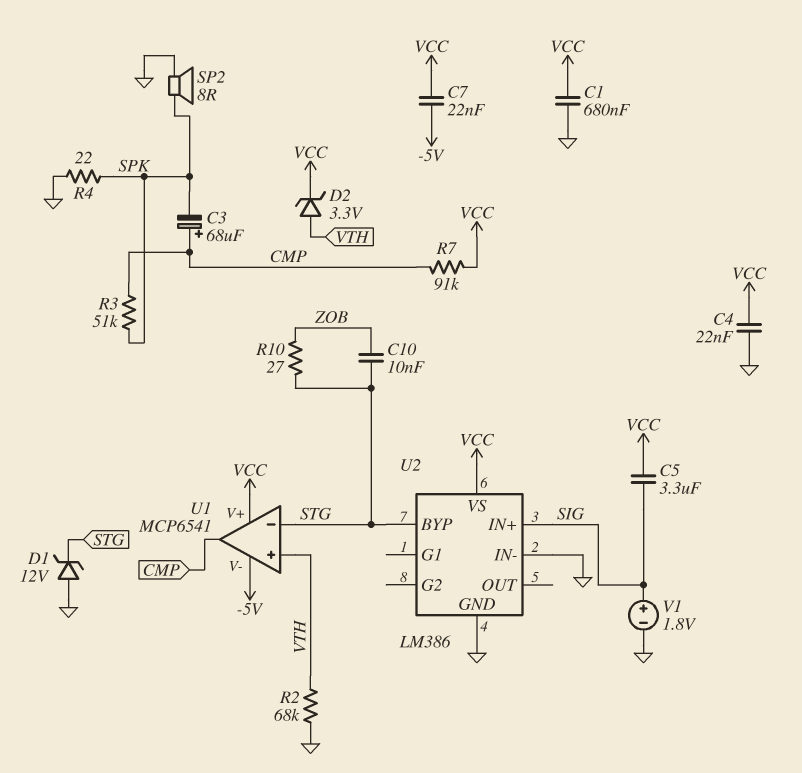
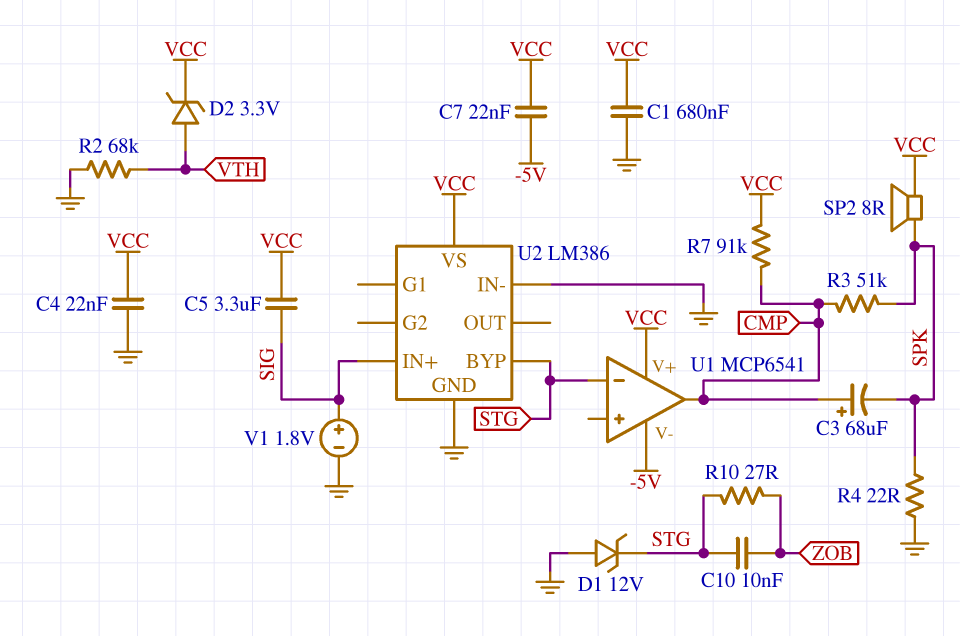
SP2: speaker 8R (GND, SPK) -> speaker 8R (SPK, VCC)
U1 pin in+: VTH -> none

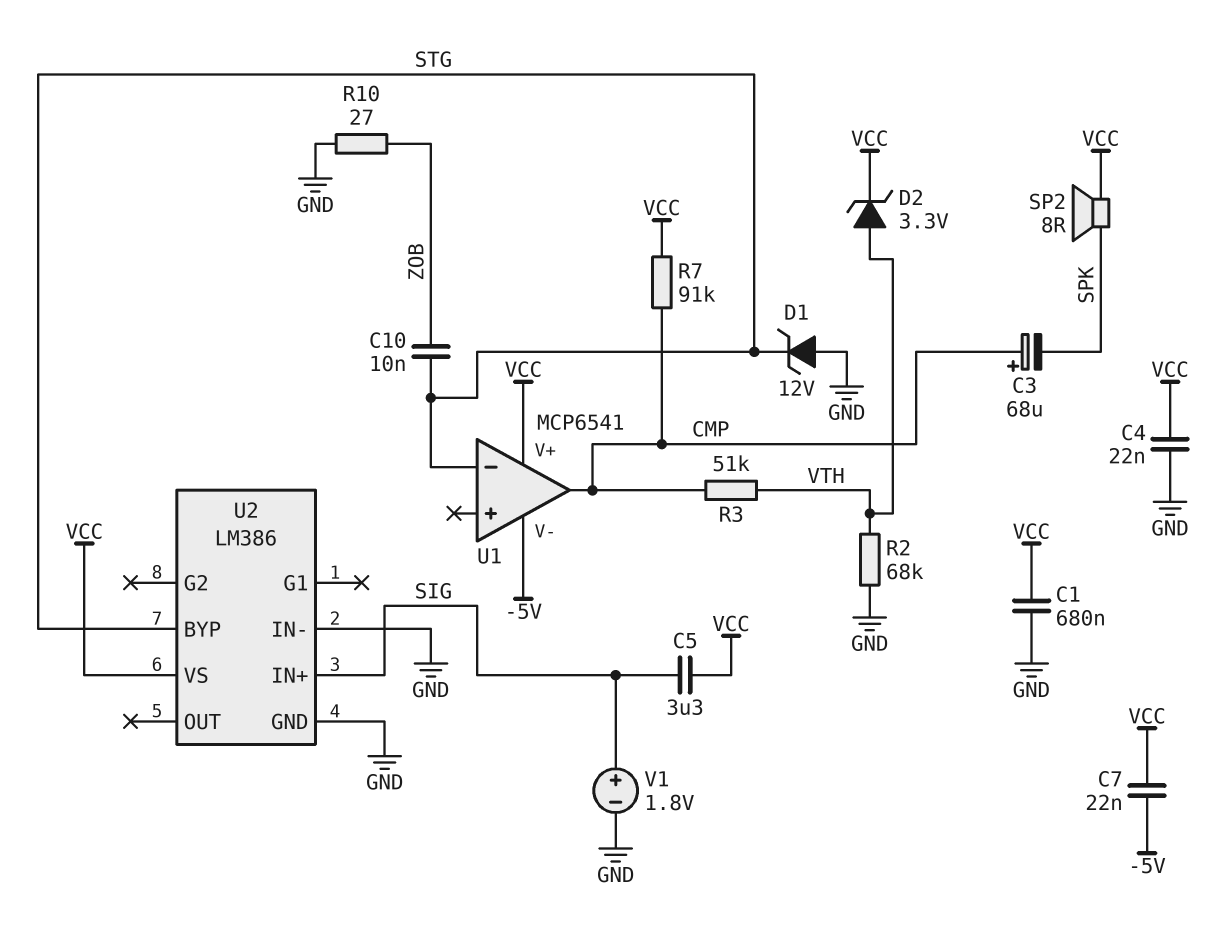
R3: 51k (CMP, SPK) -> 51k (CMP, VTH)
R4: 22 (GND, SPK) -> none
R10: 27 (STG, ZOB) -> 27 (GND, ZOB)

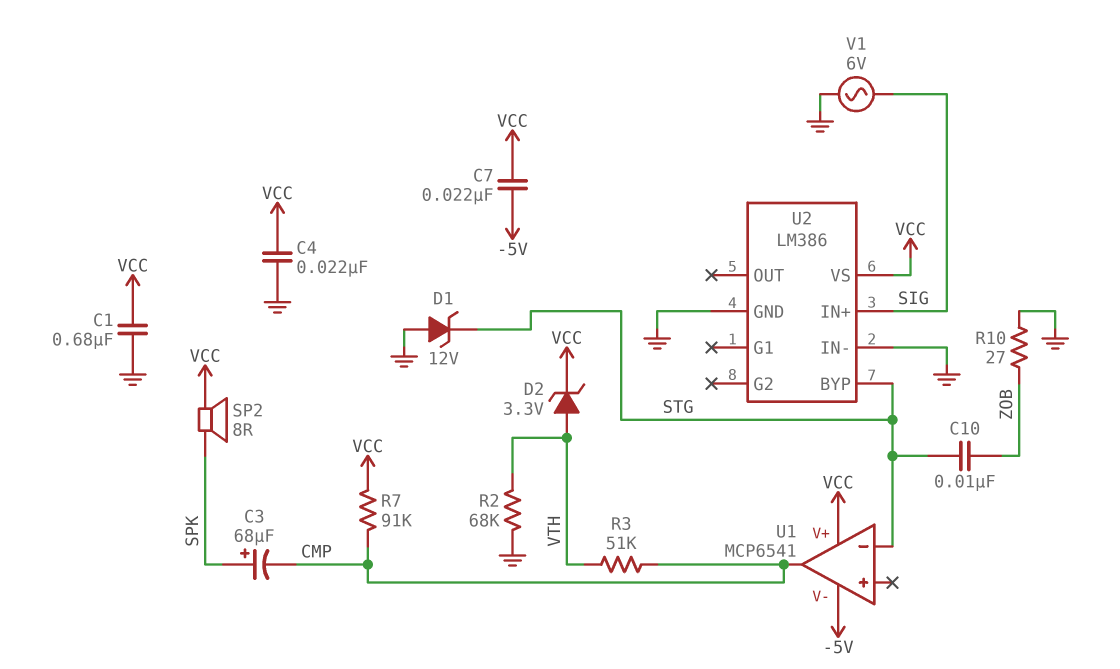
C3: 68uF (plus CMP, minus SPK) -> 68uF (plus SPK, minus CMP)
C5: 3.3uF (SIG, VCC) -> none
V1: 1.8V (plus SIG, minus GND) -> AC 6V (GND, SIG)

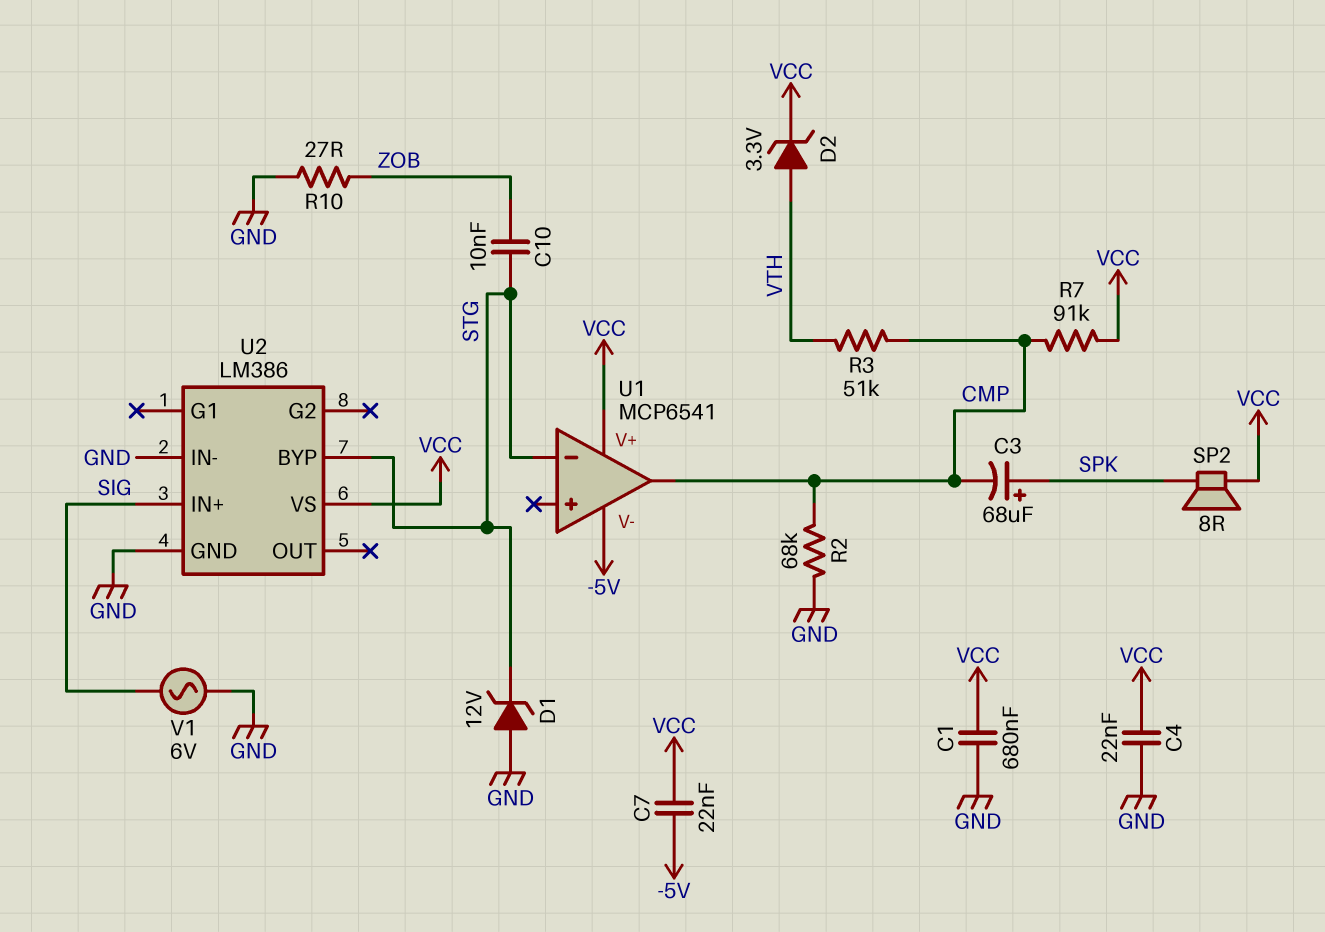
R2: 68k (GND, VTH) -> 68k (CMP, GND)

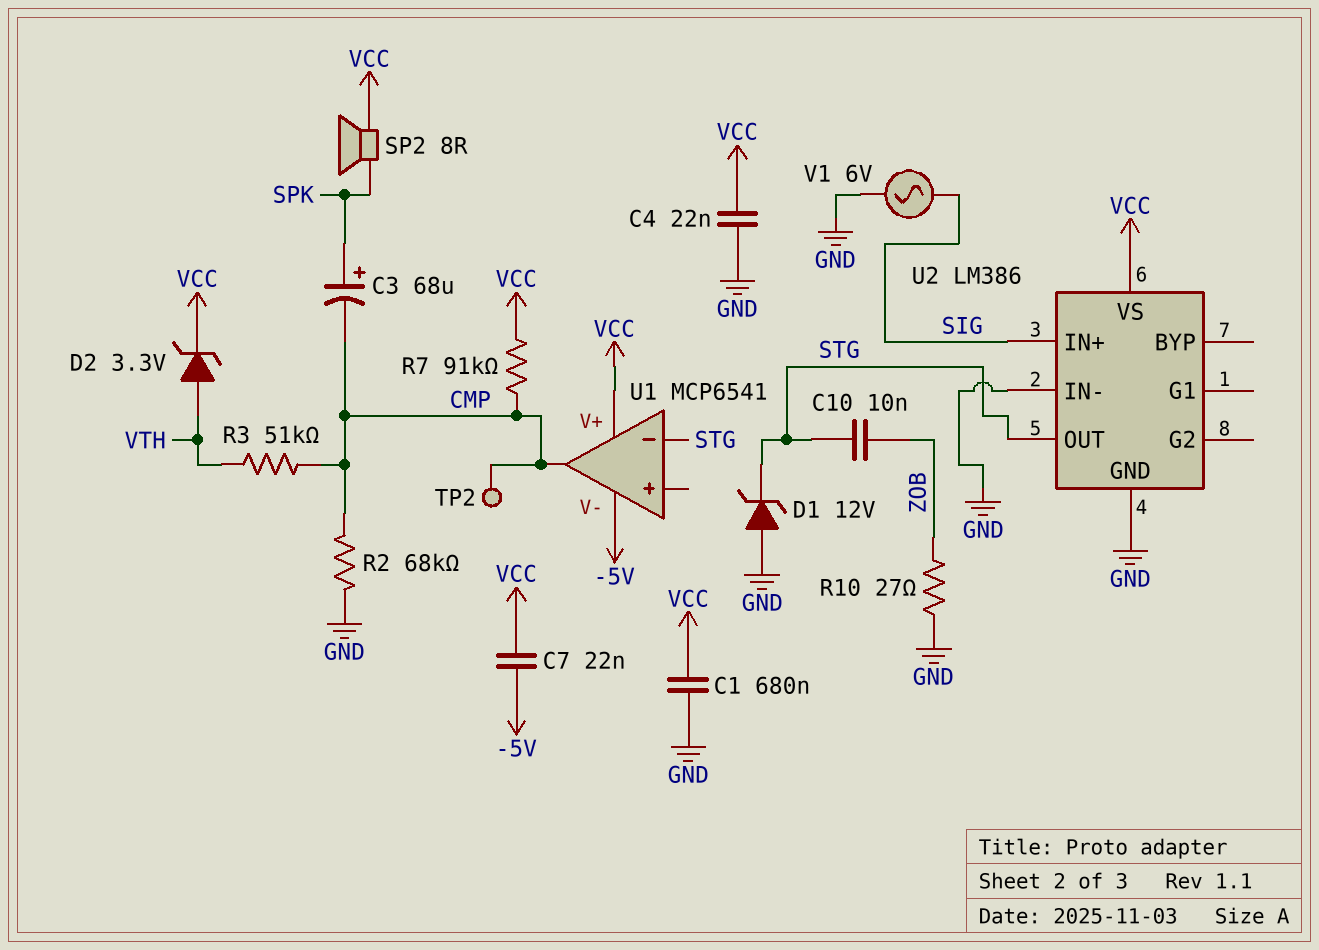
TP2: none -> test point (CMP)
U2 pin BYP: STG -> none
U2 pin OUT: none -> STG

